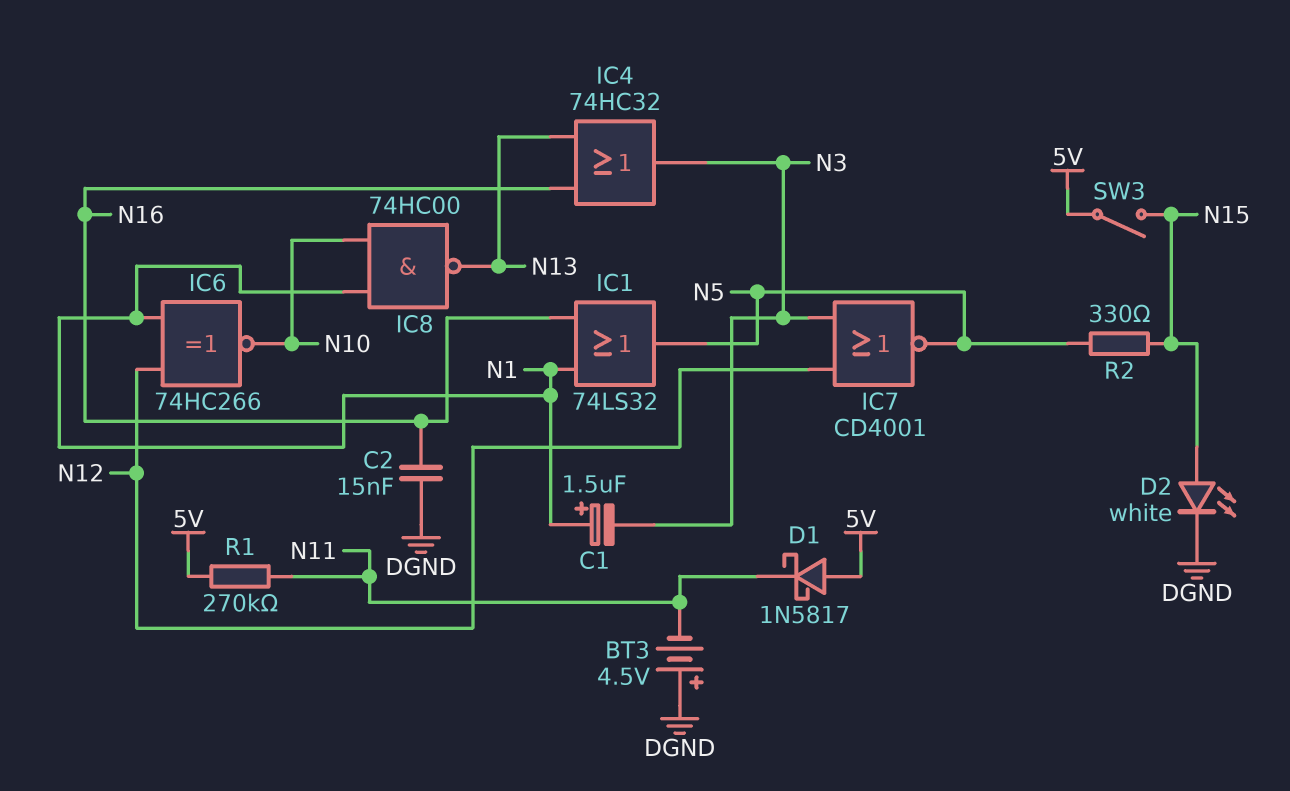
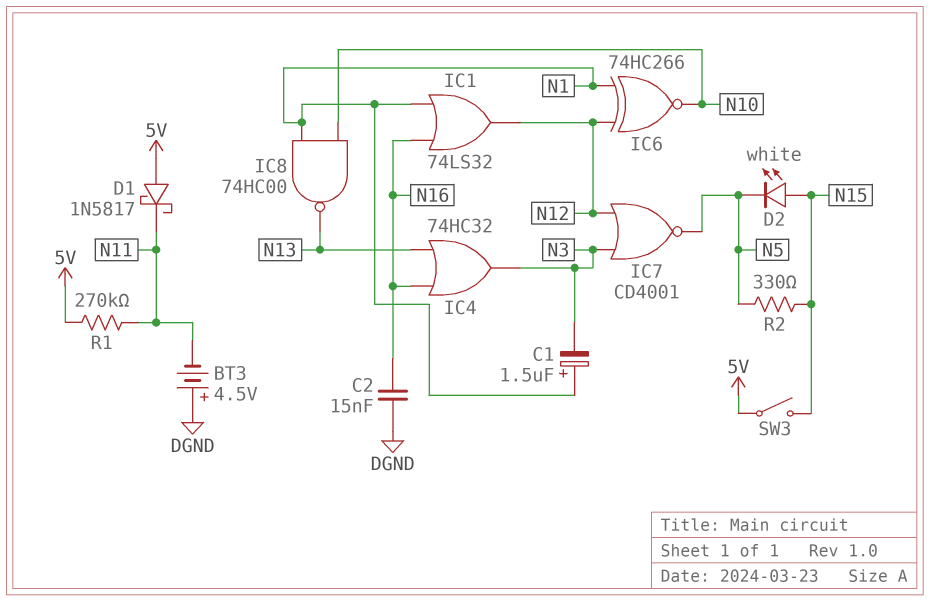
D2: LED white (A N15, K DGND) -> LED white (A N15, K N5)
IC1: OR 74LS32 (in N1, in N16, out N5) -> OR 74LS32 (in N1, in N16, out N12)

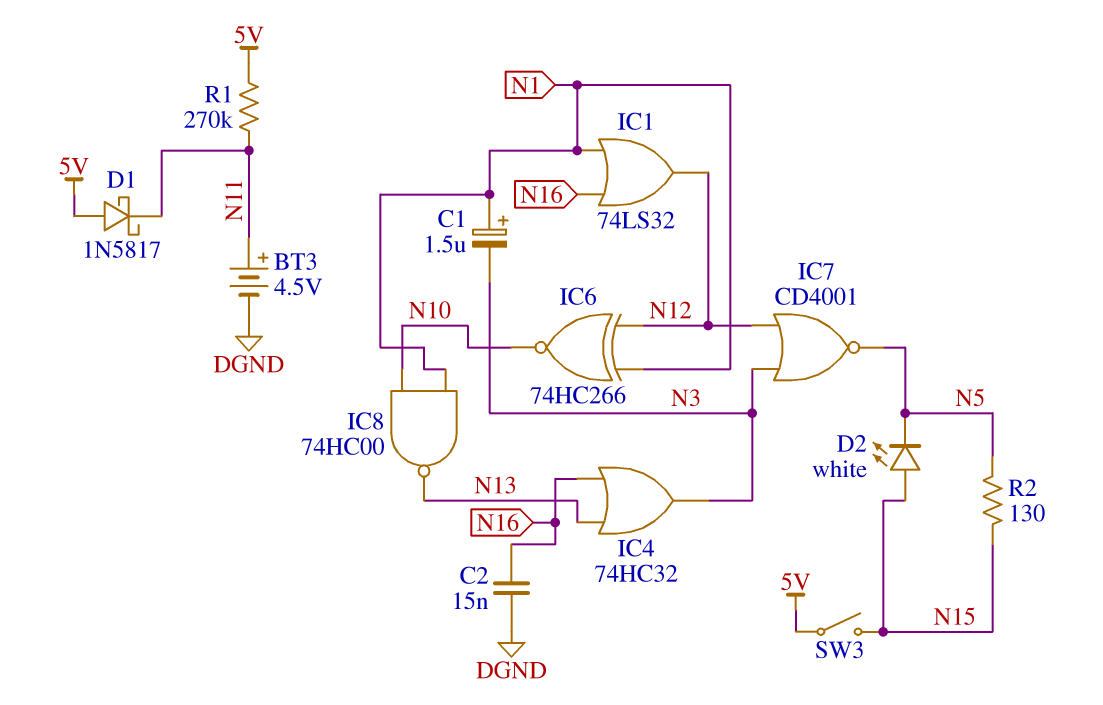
BT3: 4.5V (plus DGND, minus N11) -> 4.5V (plus N11, minus DGND)
R2: 330 (N5, N15) -> 130 (N5, N15)

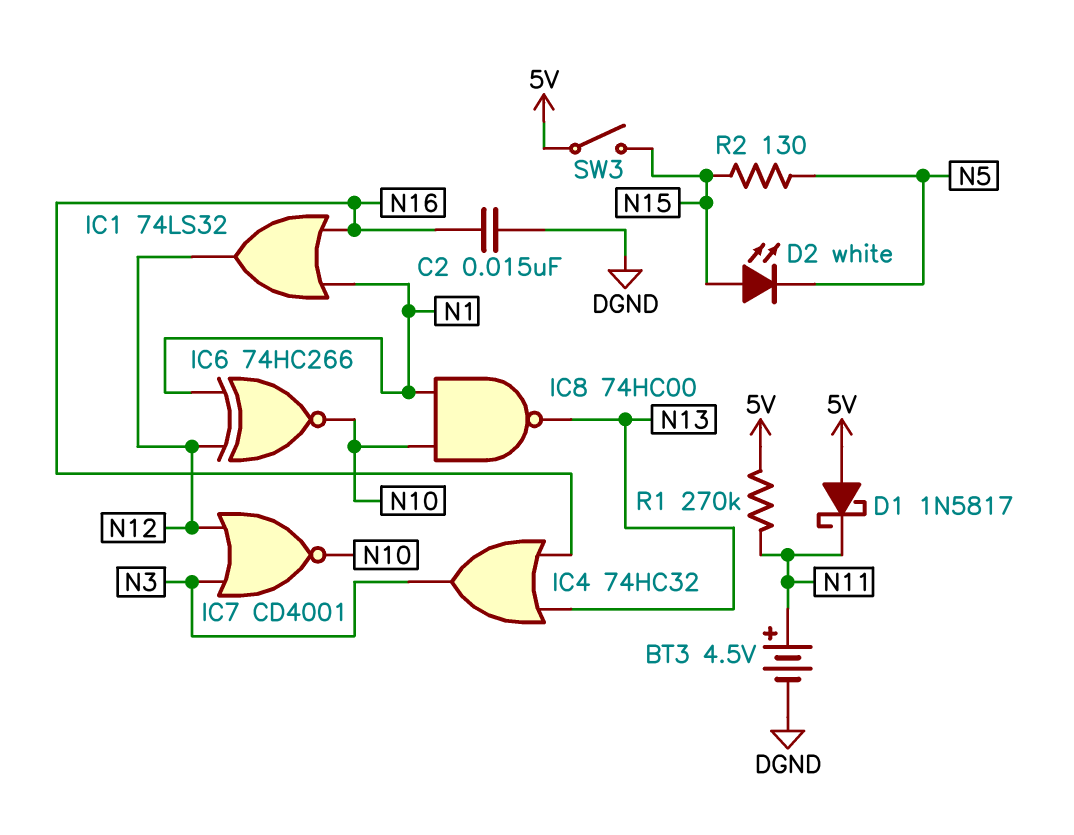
C1: 1.5uF (plus N1, minus N3) -> none
IC7: NOR CD4001 (in N3, in N12, out N5) -> NOR CD4001 (in N3, in N12, out N10)

